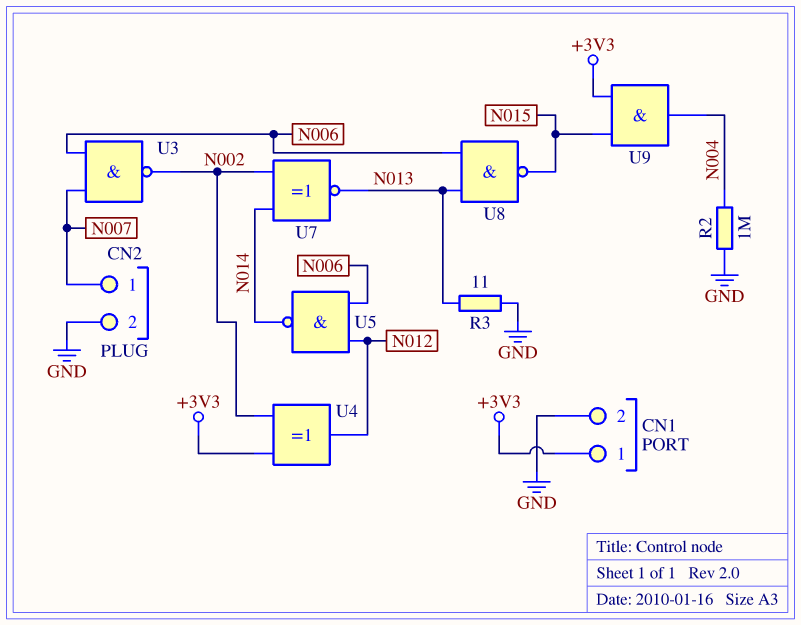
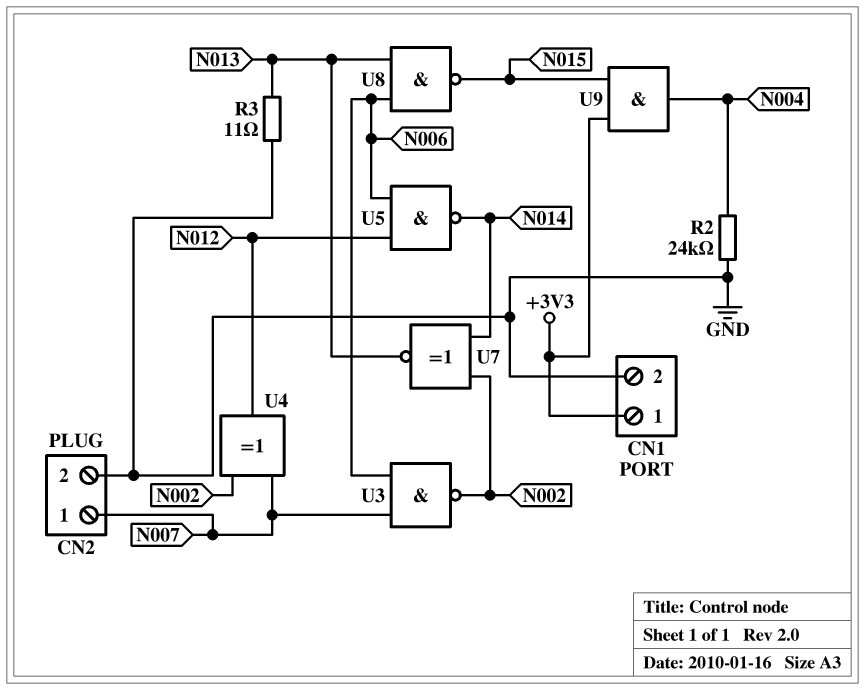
R2: 1M (GND, N004) -> 24k (GND, N004)
U4: XOR (in +3V3, in N002, out N012) -> XOR (in N002, in N007, out N012)

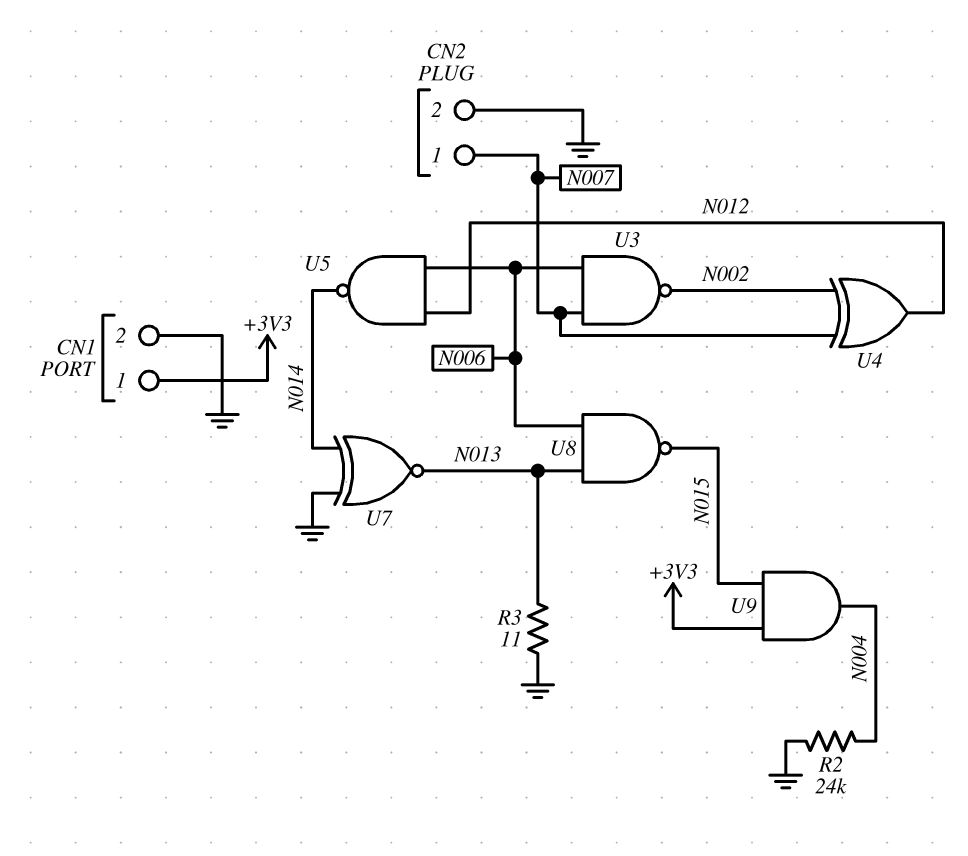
U7: XNOR (in N002, in N014, out N013) -> XNOR (in GND, in N014, out N013)

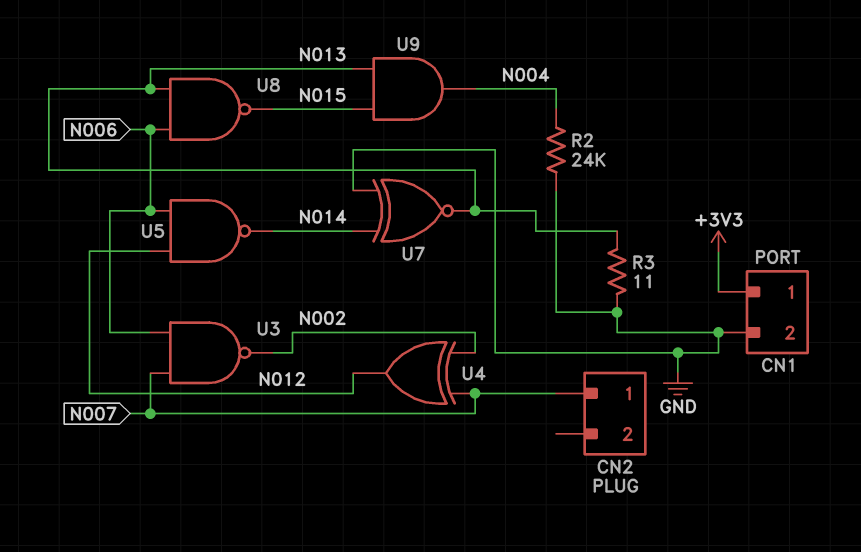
CN2 pin 2: GND -> none
U9: AND (in +3V3, in N015, out N004) -> AND (in N013, in N015, out N004)

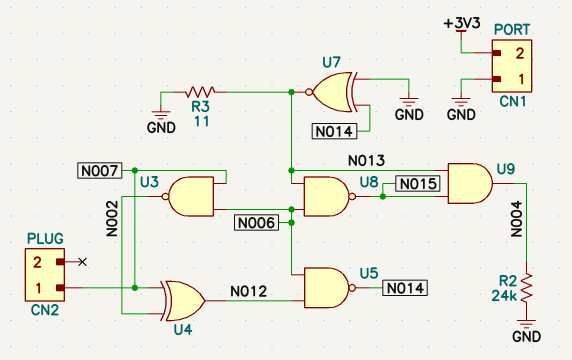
CN1 pin 1: +3V3 -> GND
CN1 pin 2: GND -> +3V3

